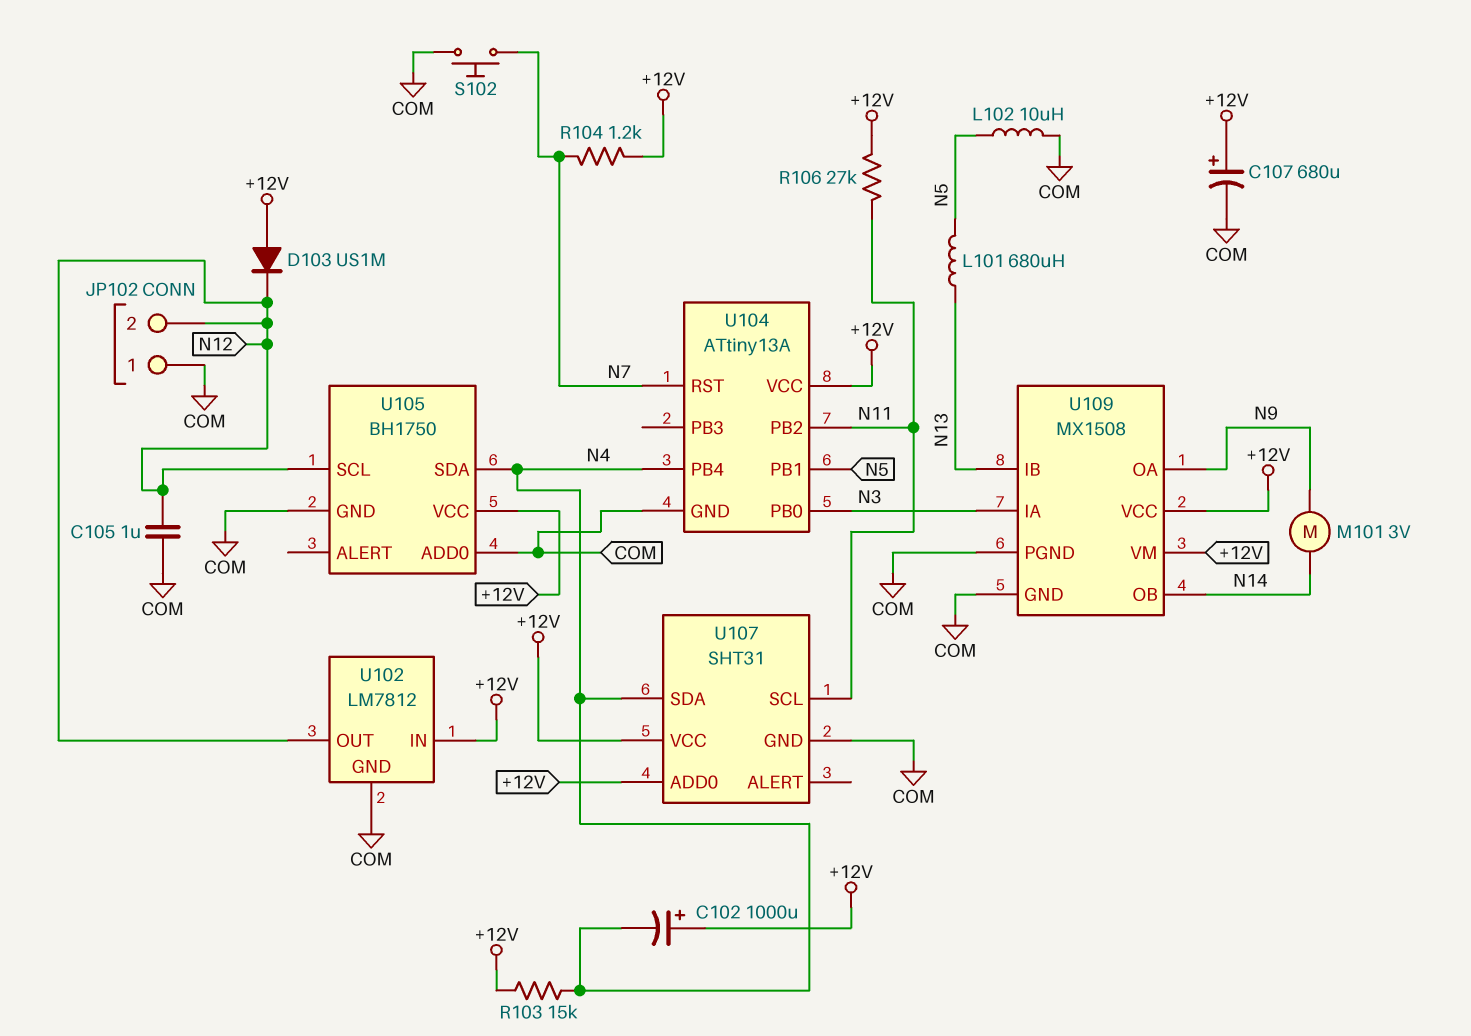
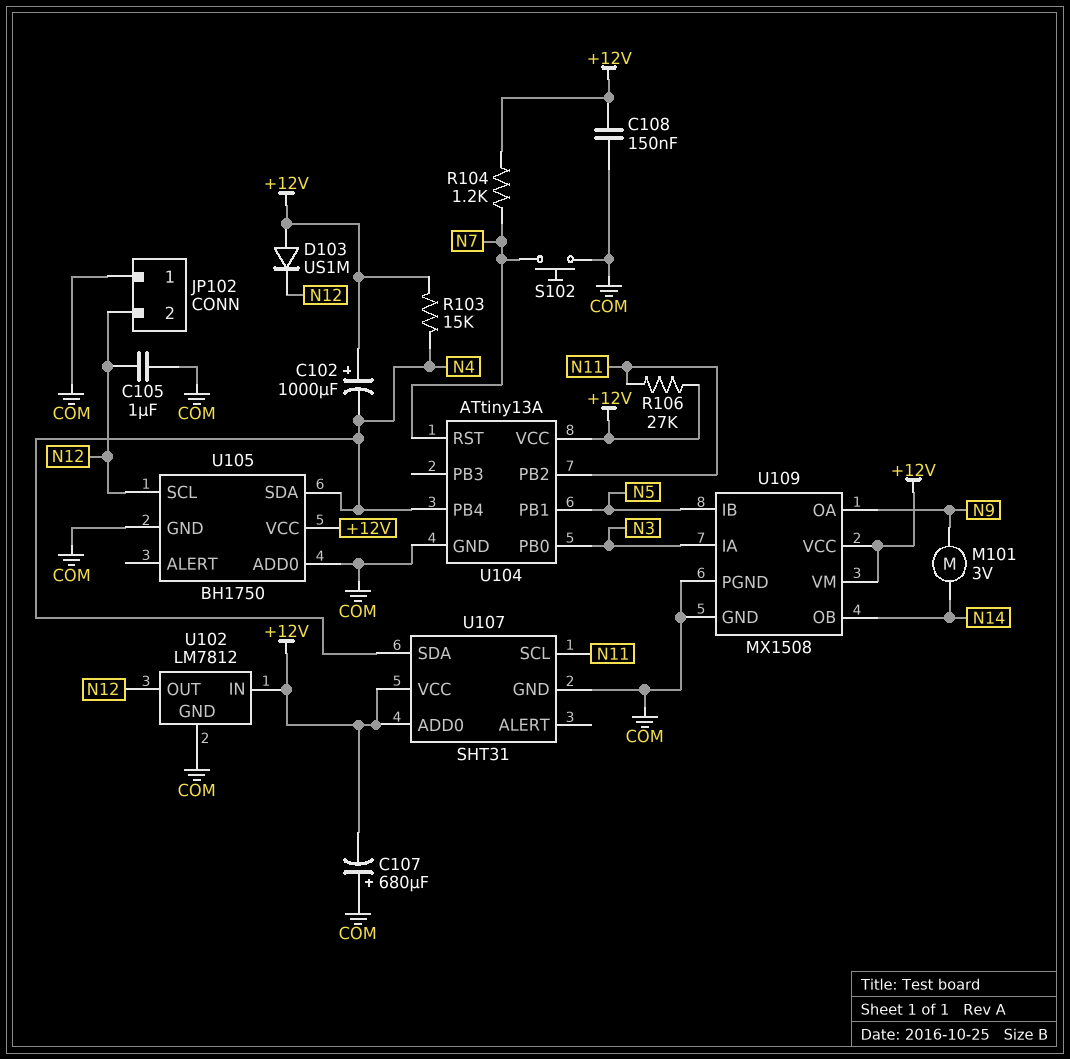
C107: 680uF (plus +12V, minus COM) -> 680uF (plus COM, minus +12V)
C108: none -> 150nF (+12V, COM)
L101: 680uH (N5, N13) -> none
L102: 10uH (COM, N5) -> none
U109 pin IB: N13 -> N5

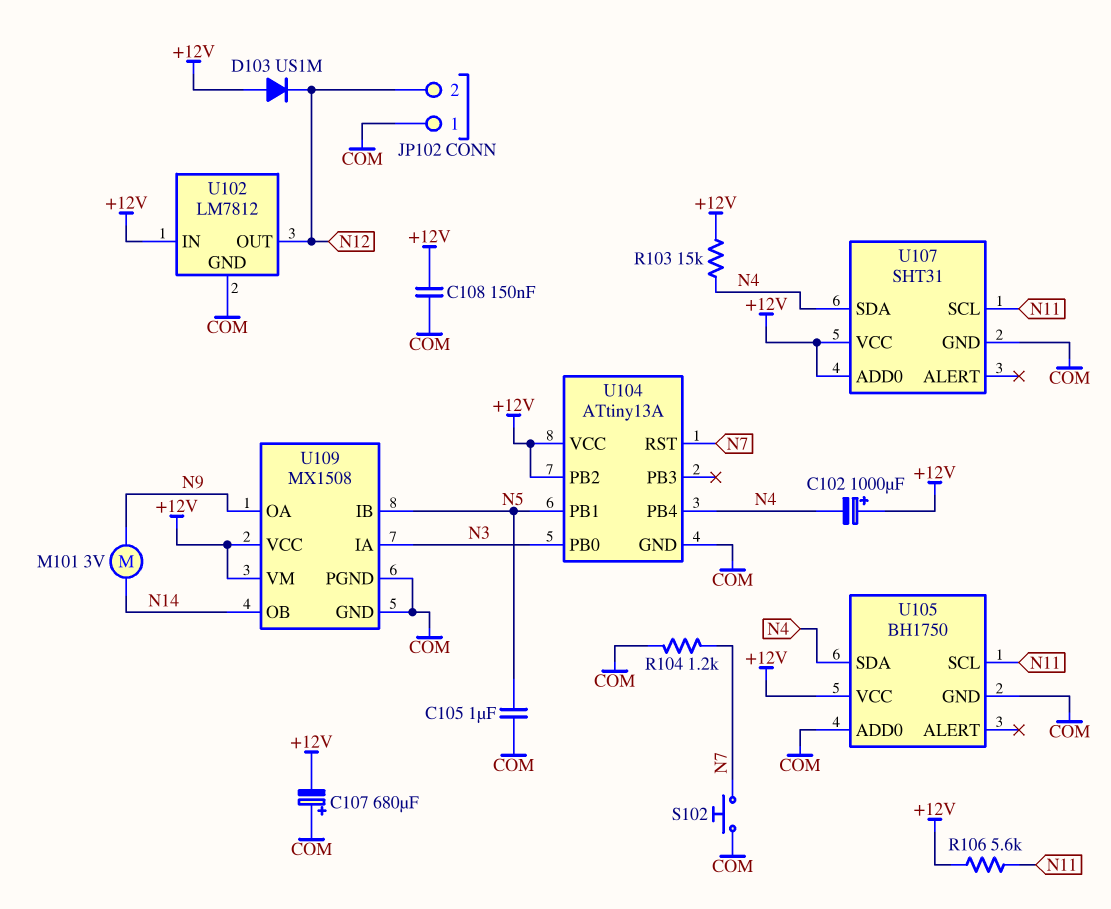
C105: 1uF (COM, N12) -> 1uF (COM, N5)
R104: 1.2k (+12V, N7) -> 1.2k (COM, N7)
R106: 27k (+12V, N11) -> 5.6k (+12V, N11)
U104 pin PB2: N11 -> +12V
U105 pin SCL: N12 -> N11

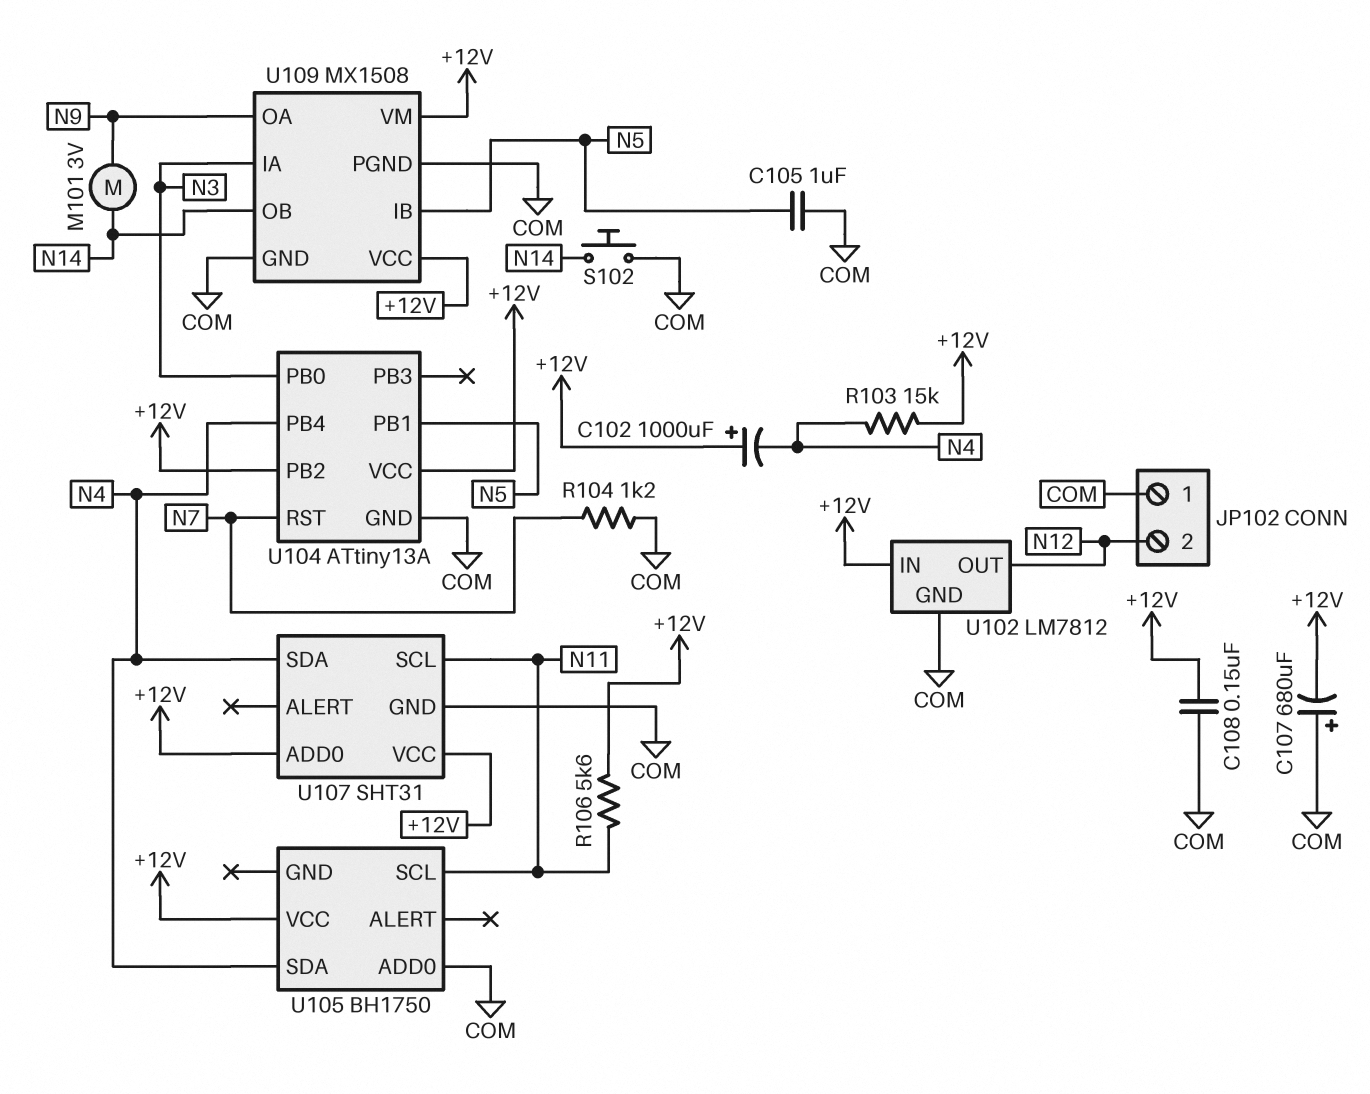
D103: diode US1M (A +12V, K N12) -> none
S102: button (COM, N7) -> button (COM, N14)
U105 pin GND: COM -> none

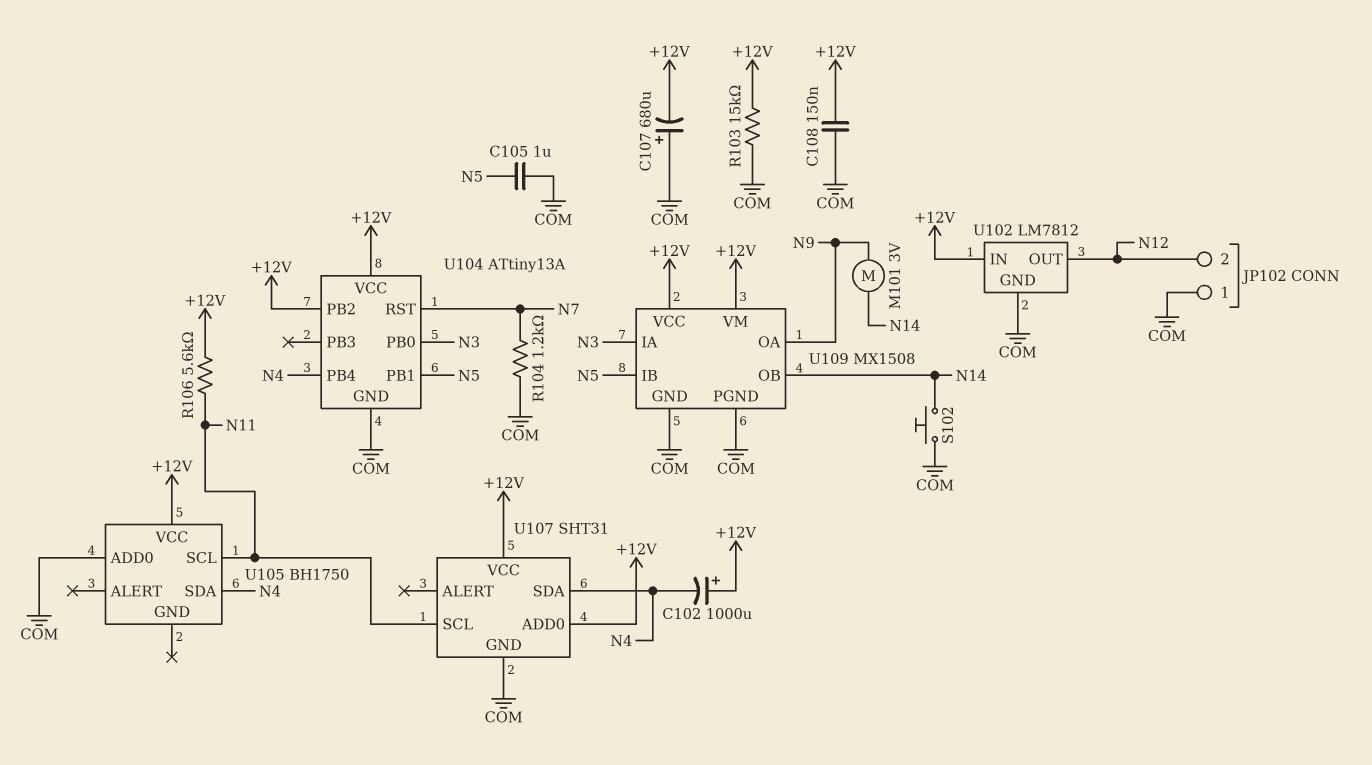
R103: 15k (+12V, N4) -> 15k (+12V, COM)

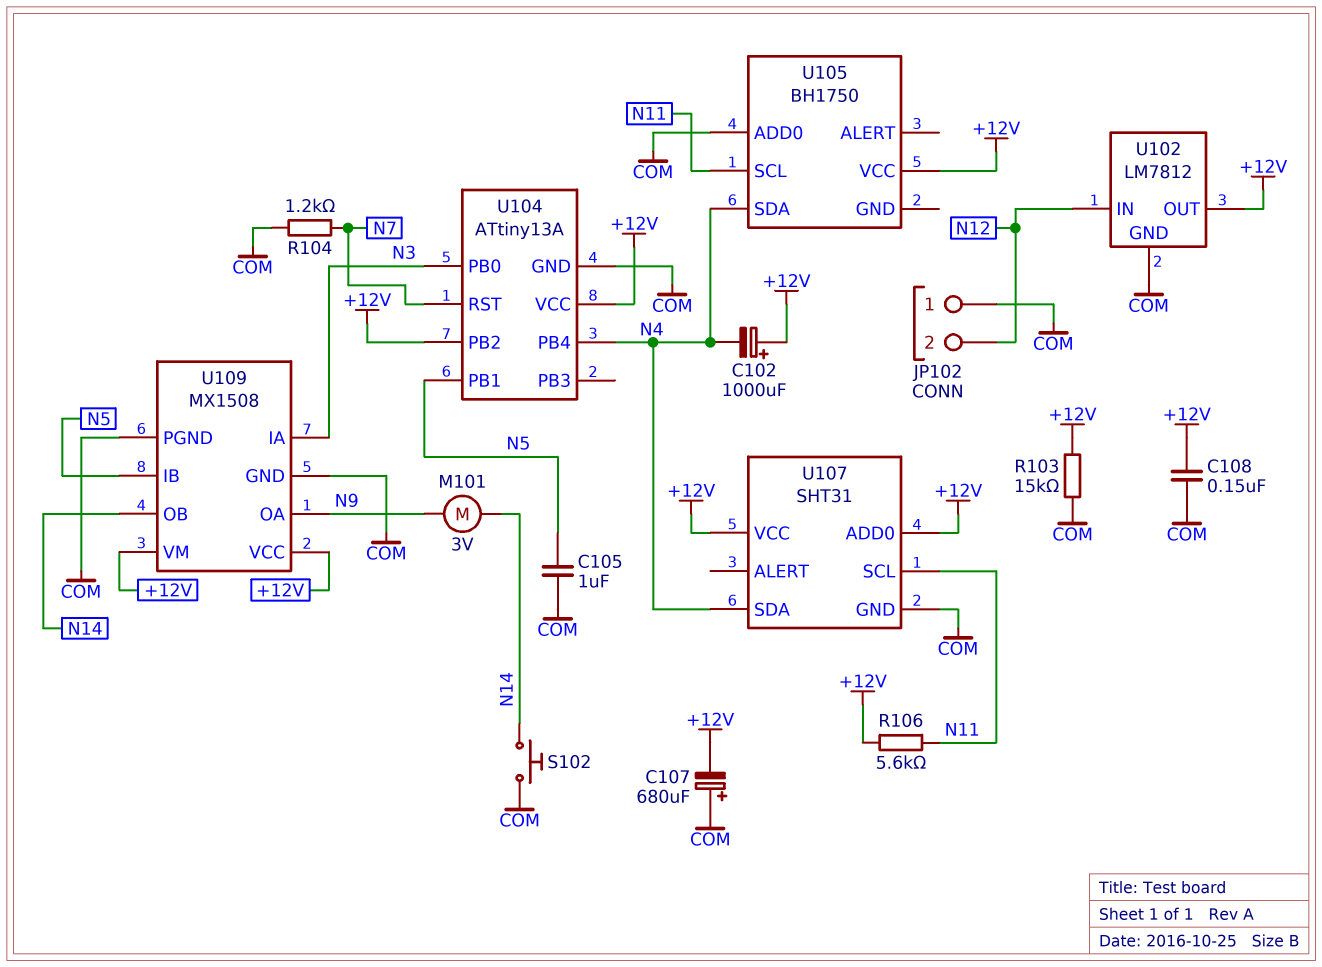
U102 pin IN: +12V -> N12
U102 pin OUT: N12 -> +12V

